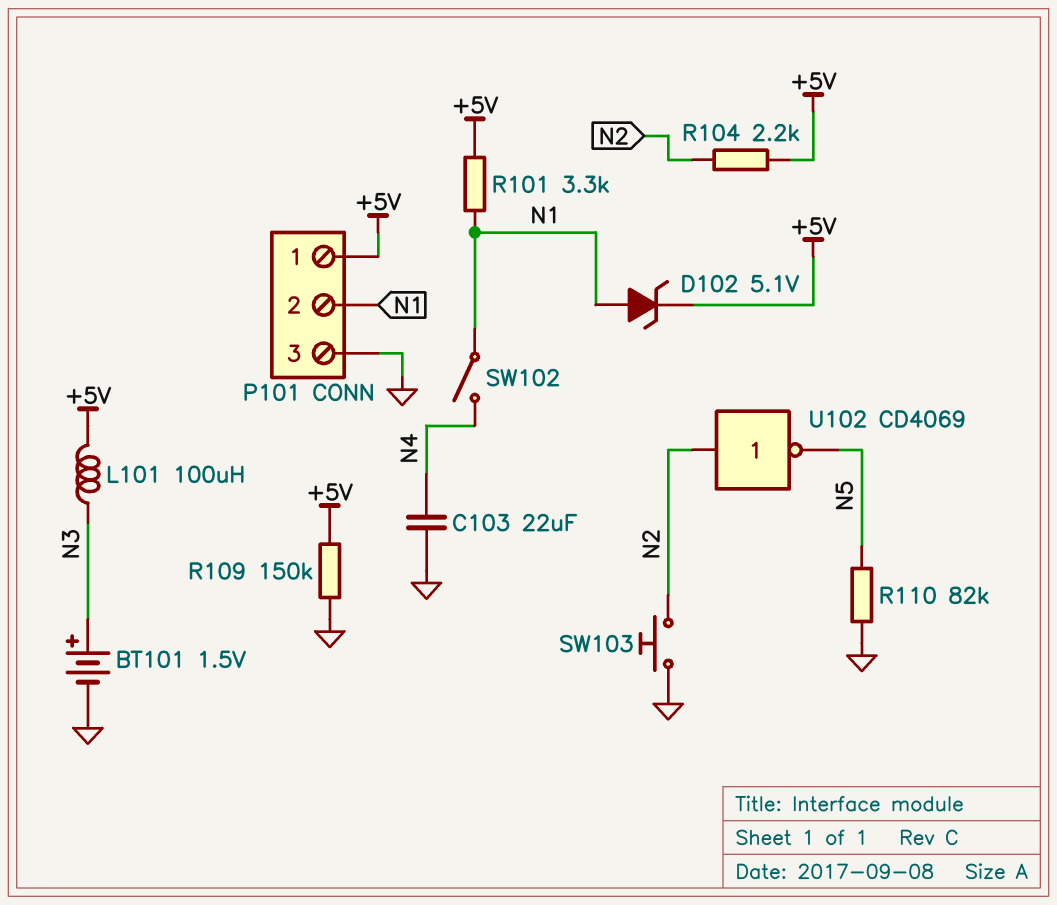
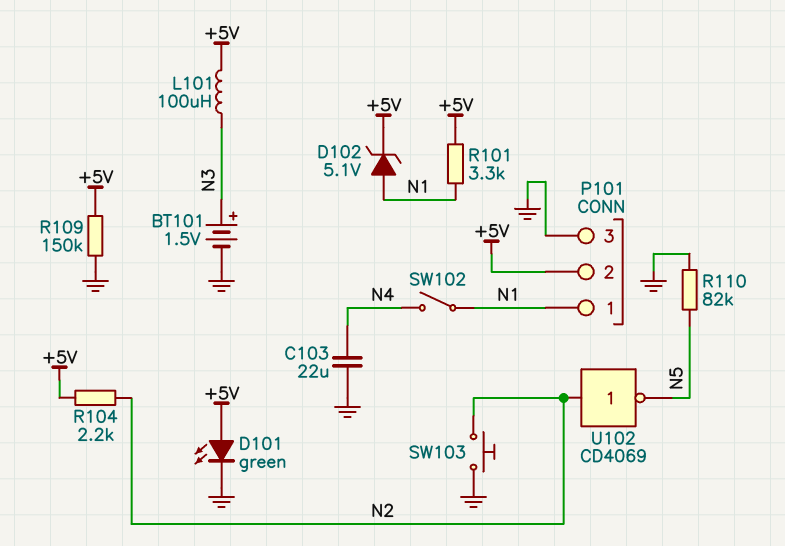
D101: none -> LED green (A +5V, K GND)
P101 pin 1: +5V -> N1
P101 pin 2: N1 -> +5V

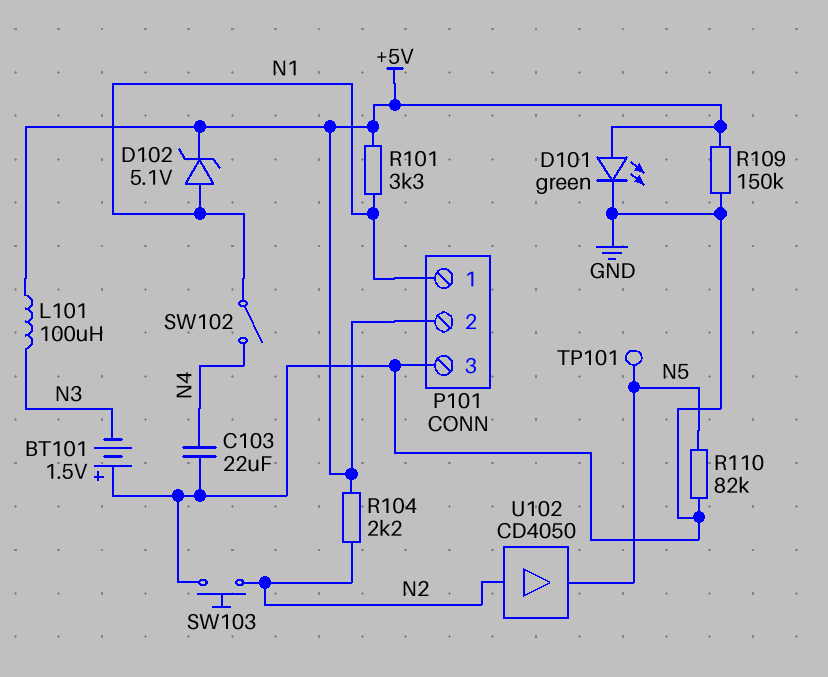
BT101: 1.5V (plus N3, minus GND) -> 1.5V (plus GND, minus N3)
TP101: none -> test point (N5)
U102: NOT CD4069 (in N2, out N5) -> buffer CD4050 (in N2, out N5)

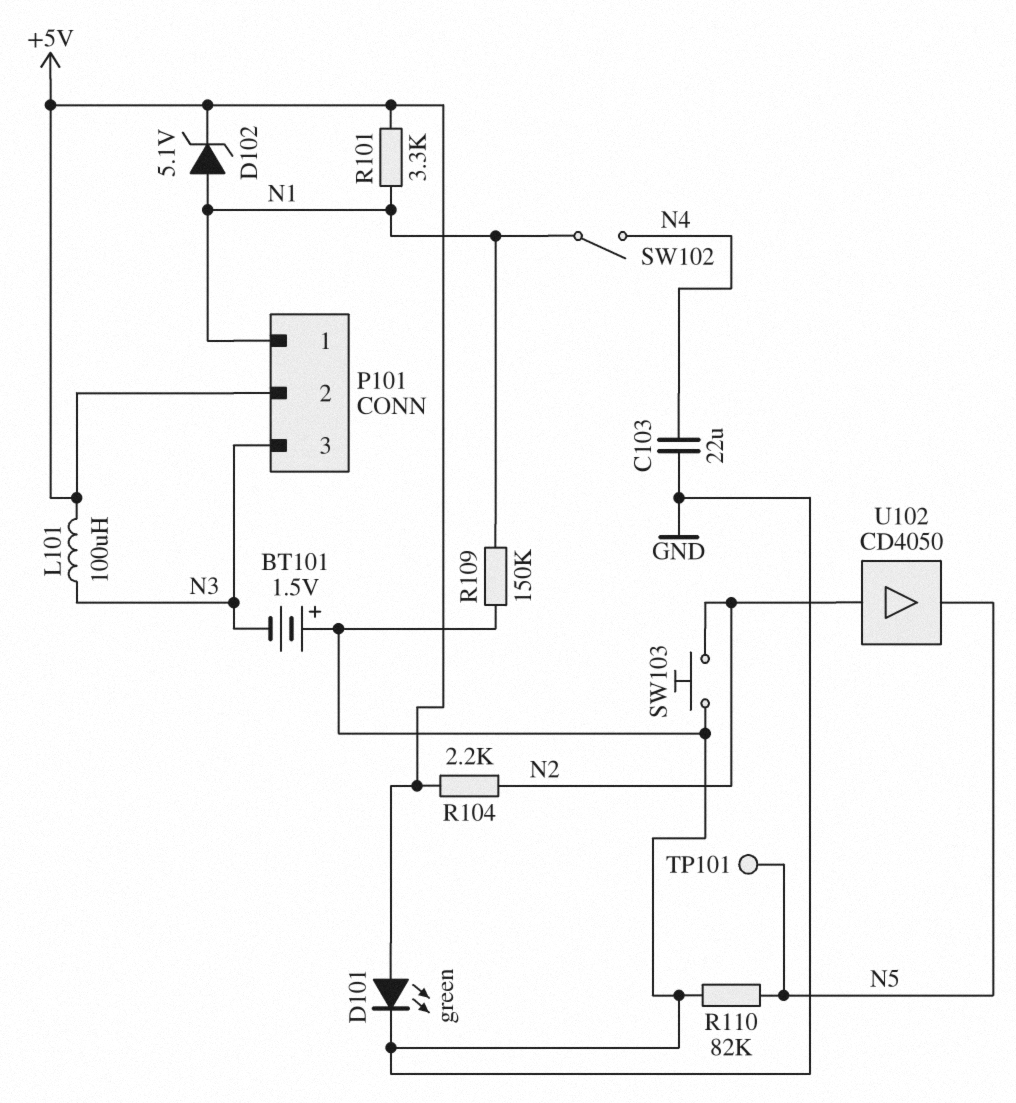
P101 pin 3: GND -> N3
R109: 150k (+5V, GND) -> 150k (GND, N1)

